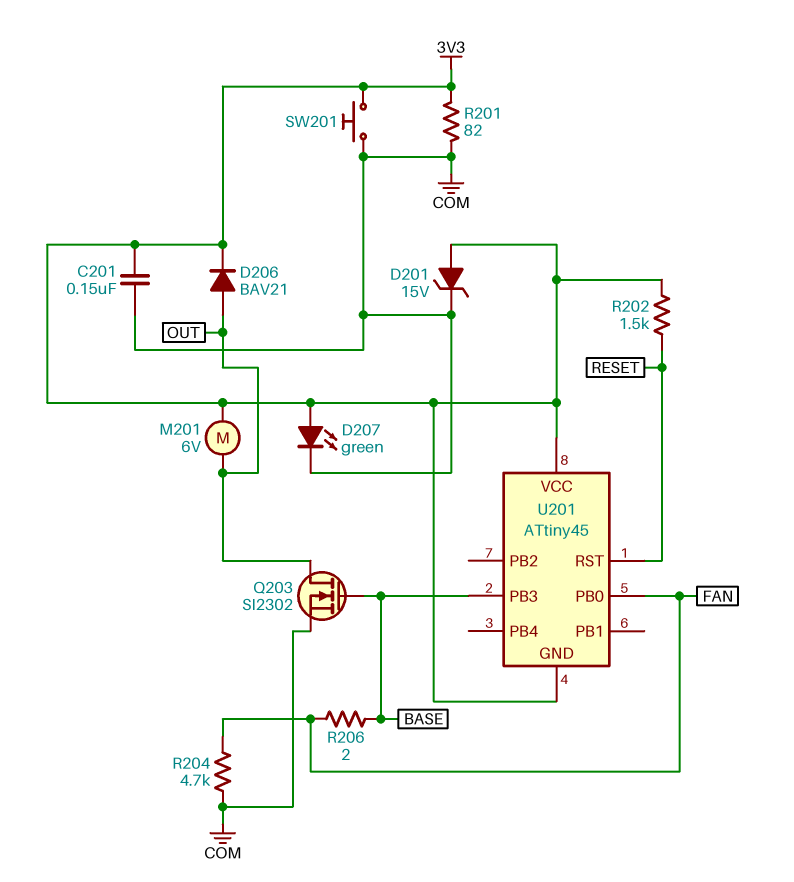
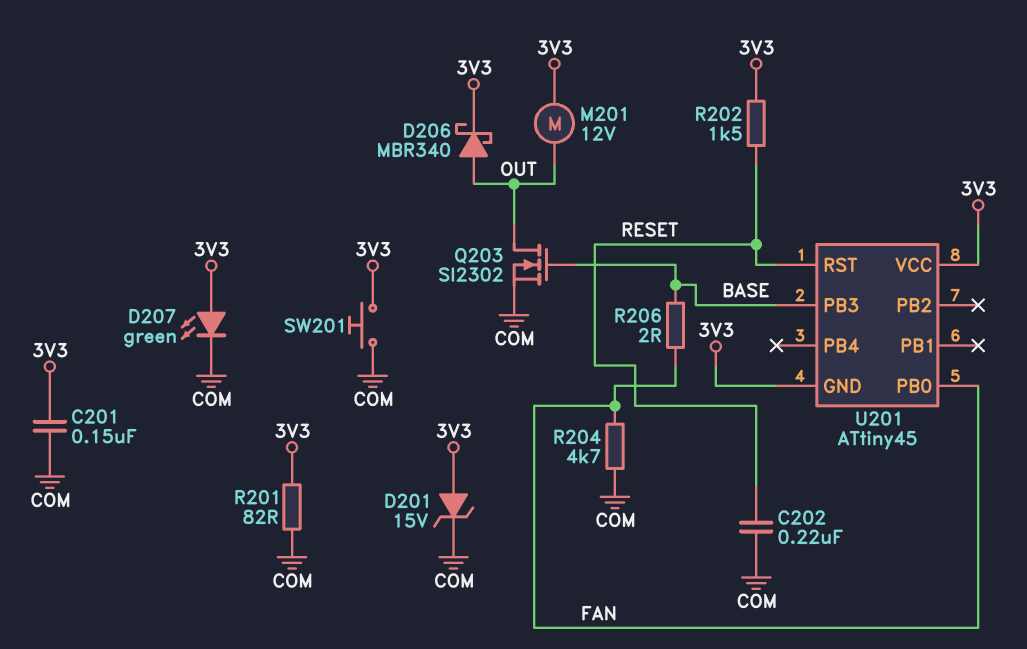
C202: none -> 220nF (COM, RESET)
D206: diode BAV21 (A OUT, K 3V3) -> schottky MBR340 (A OUT, K 3V3)
M201: motor 6V (3V3, OUT) -> motor 12V (3V3, OUT)

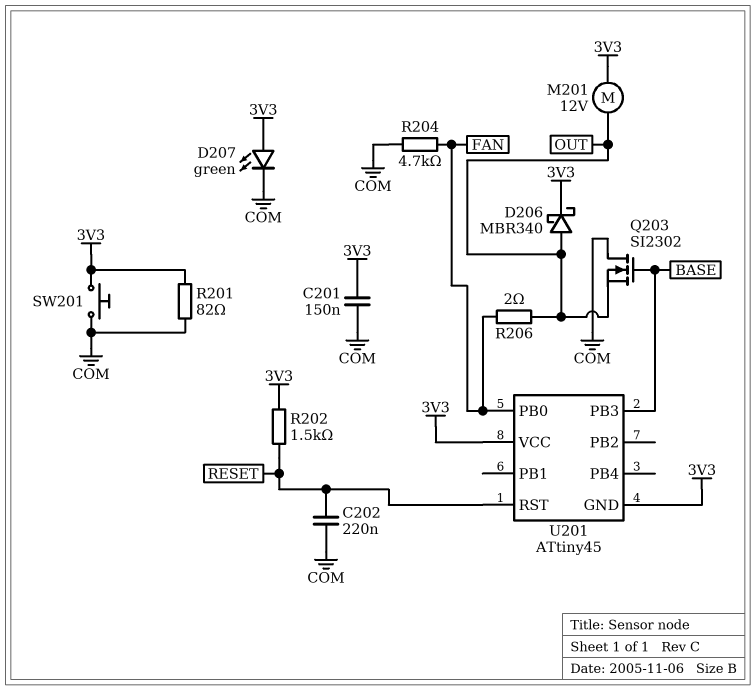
D201: zener 15V (A 3V3, K COM) -> none
Q203: NMOS SI2302 (G BASE, D OUT, S COM) -> NMOS SI2302 (G BASE, D COM, S OUT)
R206: 2 (BASE, FAN) -> 2 (FAN, OUT)

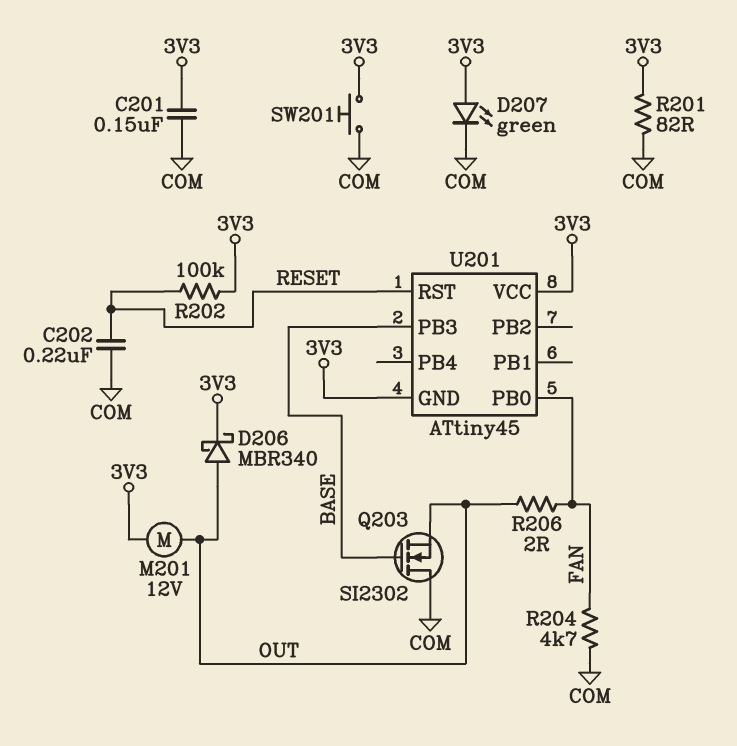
R202: 1.5k (3V3, RESET) -> 100k (3V3, RESET)

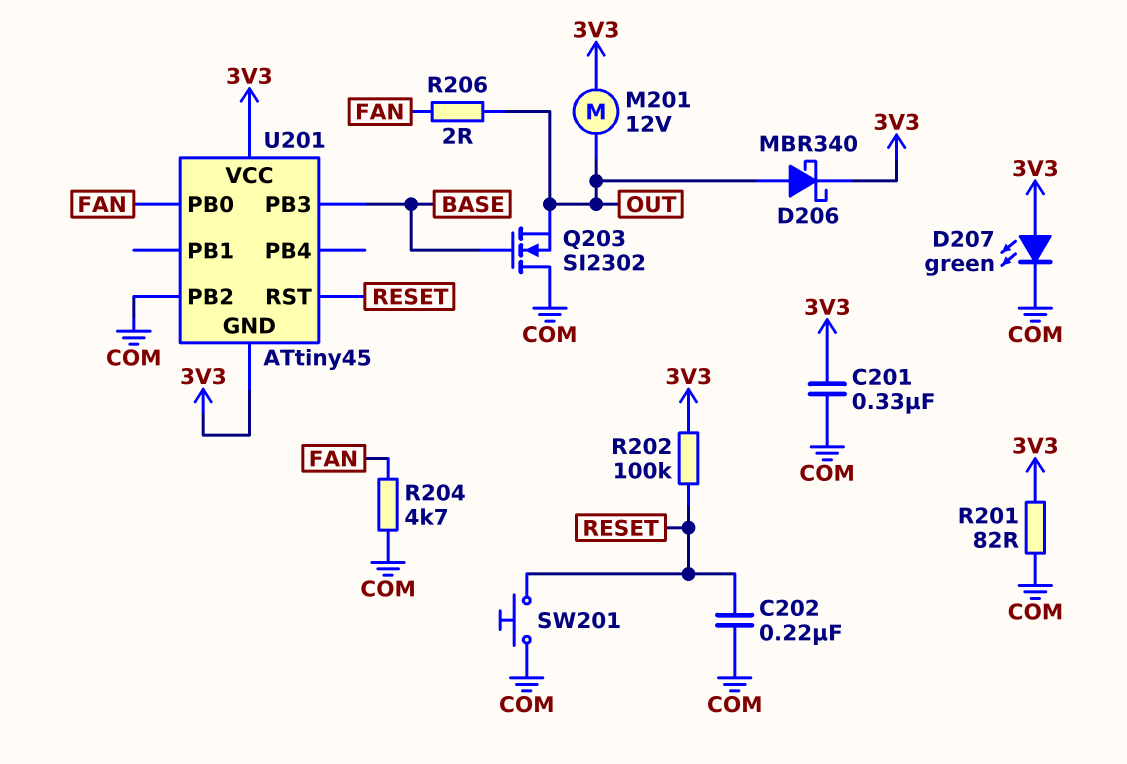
C201: 150nF (3V3, COM) -> 330nF (3V3, COM)
SW201: button (3V3, COM) -> button (COM, RESET)
U201 pin PB2: none -> COM

